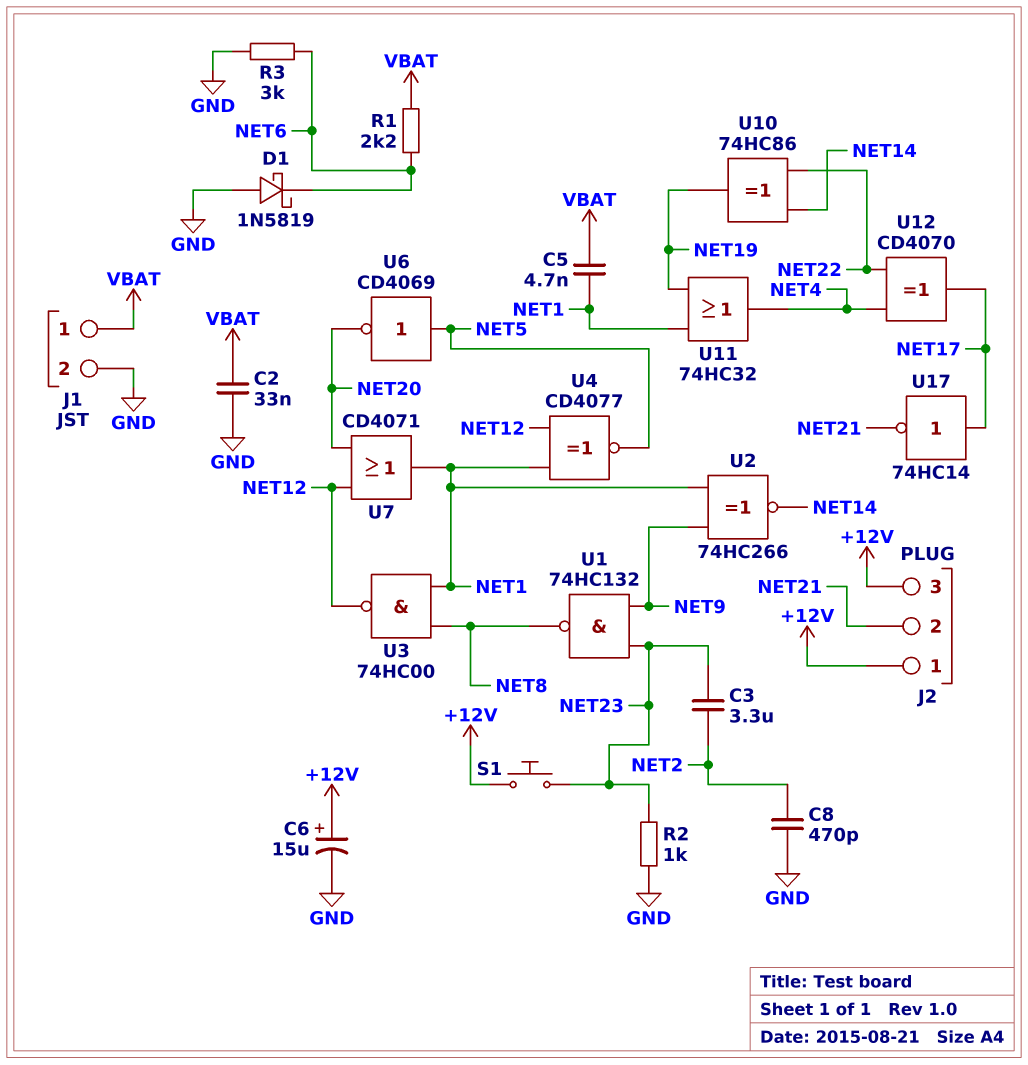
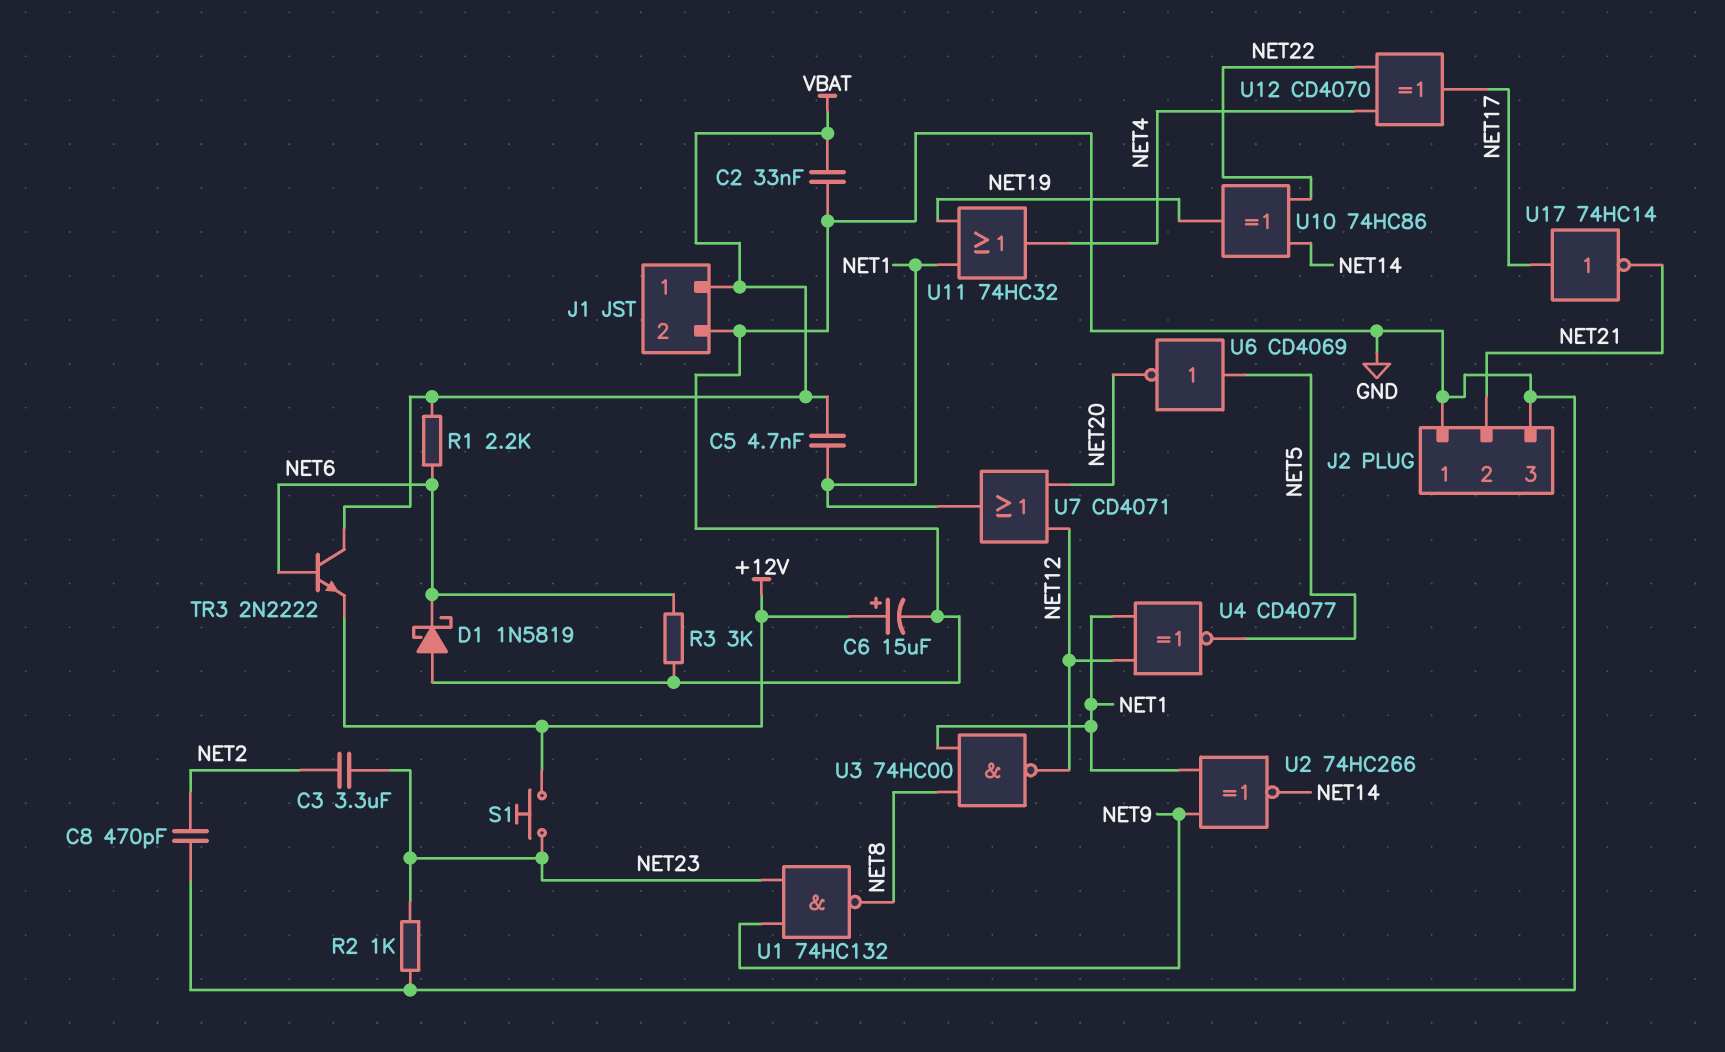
J2 pin 1: +12V -> GND
J2 pin 3: +12V -> GND
TR3: none -> NPN 2N2222 (B NET6, C VBAT, E +12V)

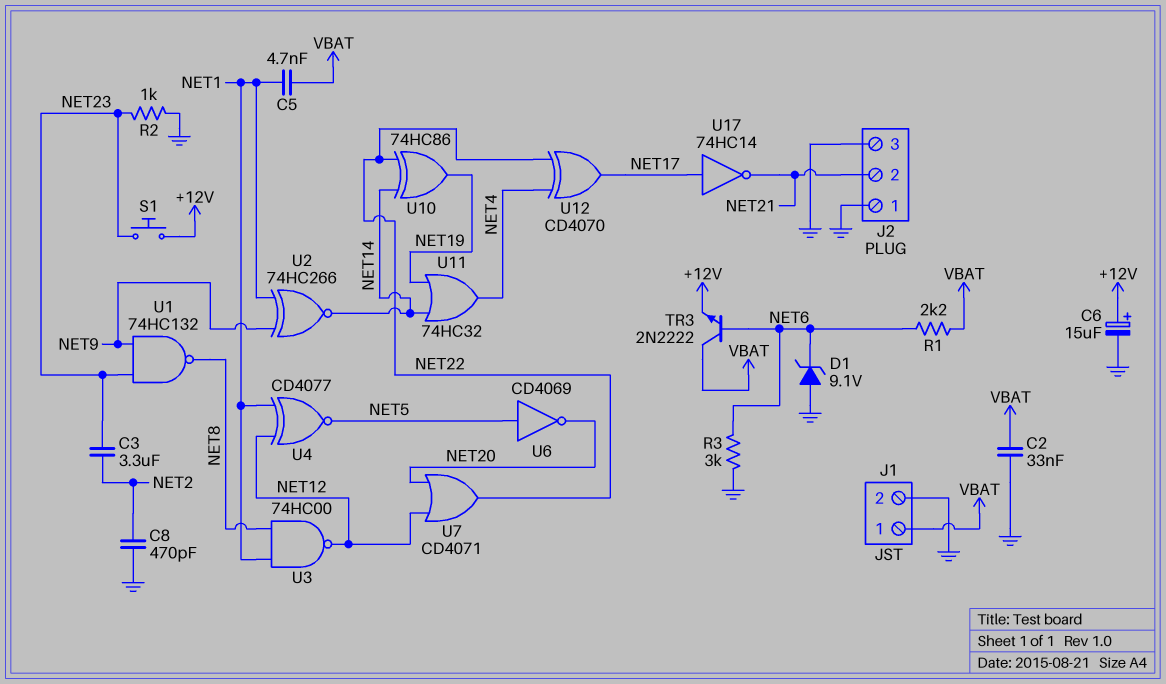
D1: schottky 1N5819 (A GND, K NET6) -> zener 9.1V (A GND, K NET6)
U7: OR CD4071 (in NET12, in NET20, out NET1) -> OR CD4071 (in NET12, in NET20, out NET22)
U11: OR 74HC32 (in NET1, in NET19, out NET4) -> OR 74HC32 (in NET14, in NET19, out NET4)

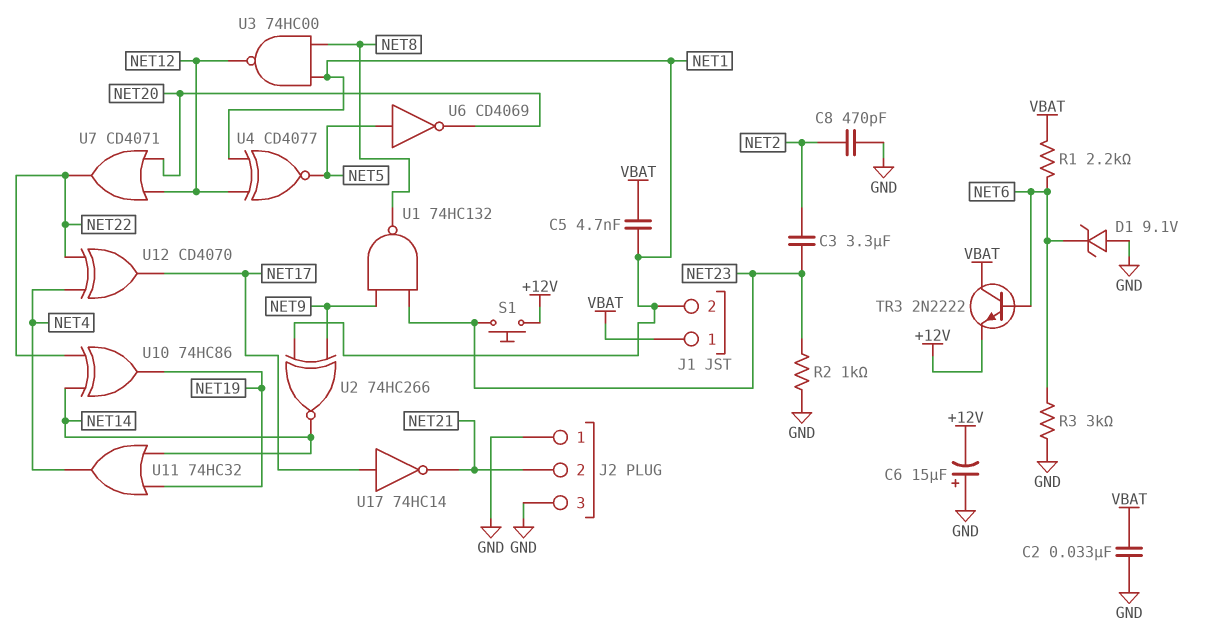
C6: 15uF (plus +12V, minus GND) -> 15uF (plus GND, minus +12V)
J1 pin 2: GND -> NET1

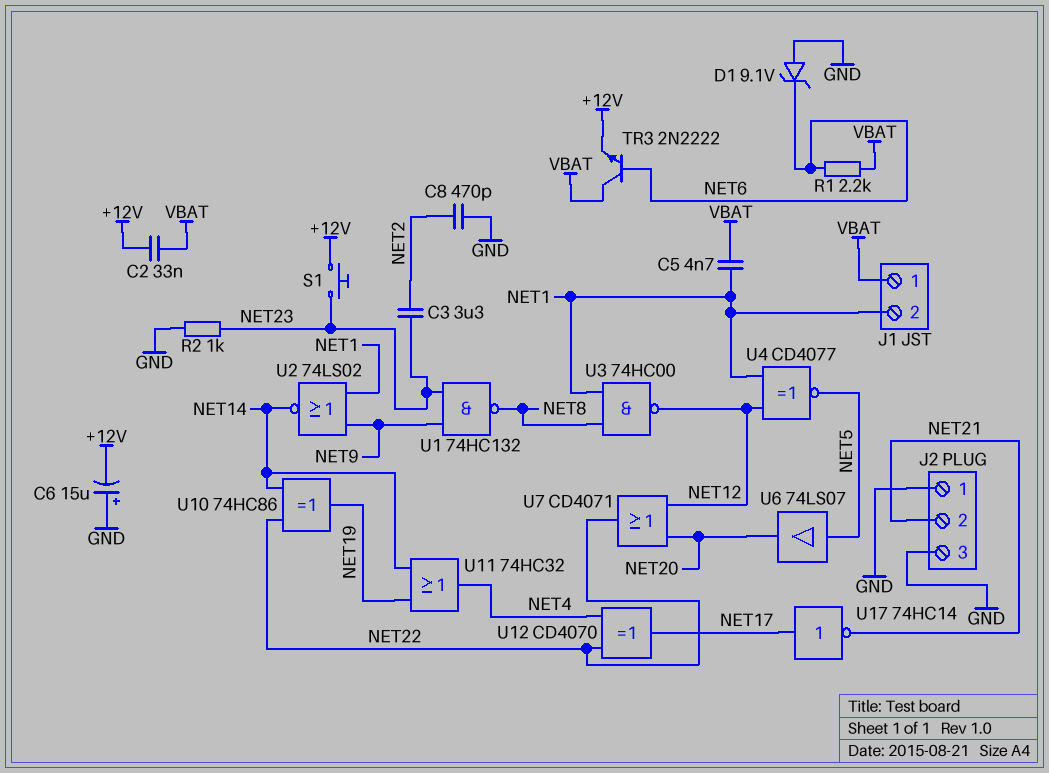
C2: 33nF (GND, VBAT) -> 33nF (+12V, VBAT)
R3: 3k (GND, NET6) -> none
U2: XNOR 74HC266 (in NET1, in NET9, out NET14) -> NOR 74LS02 (in NET1, in NET9, out NET14)
U6: NOT CD4069 (in NET5, out NET20) -> buffer 74LS07 (in NET5, out NET20)

